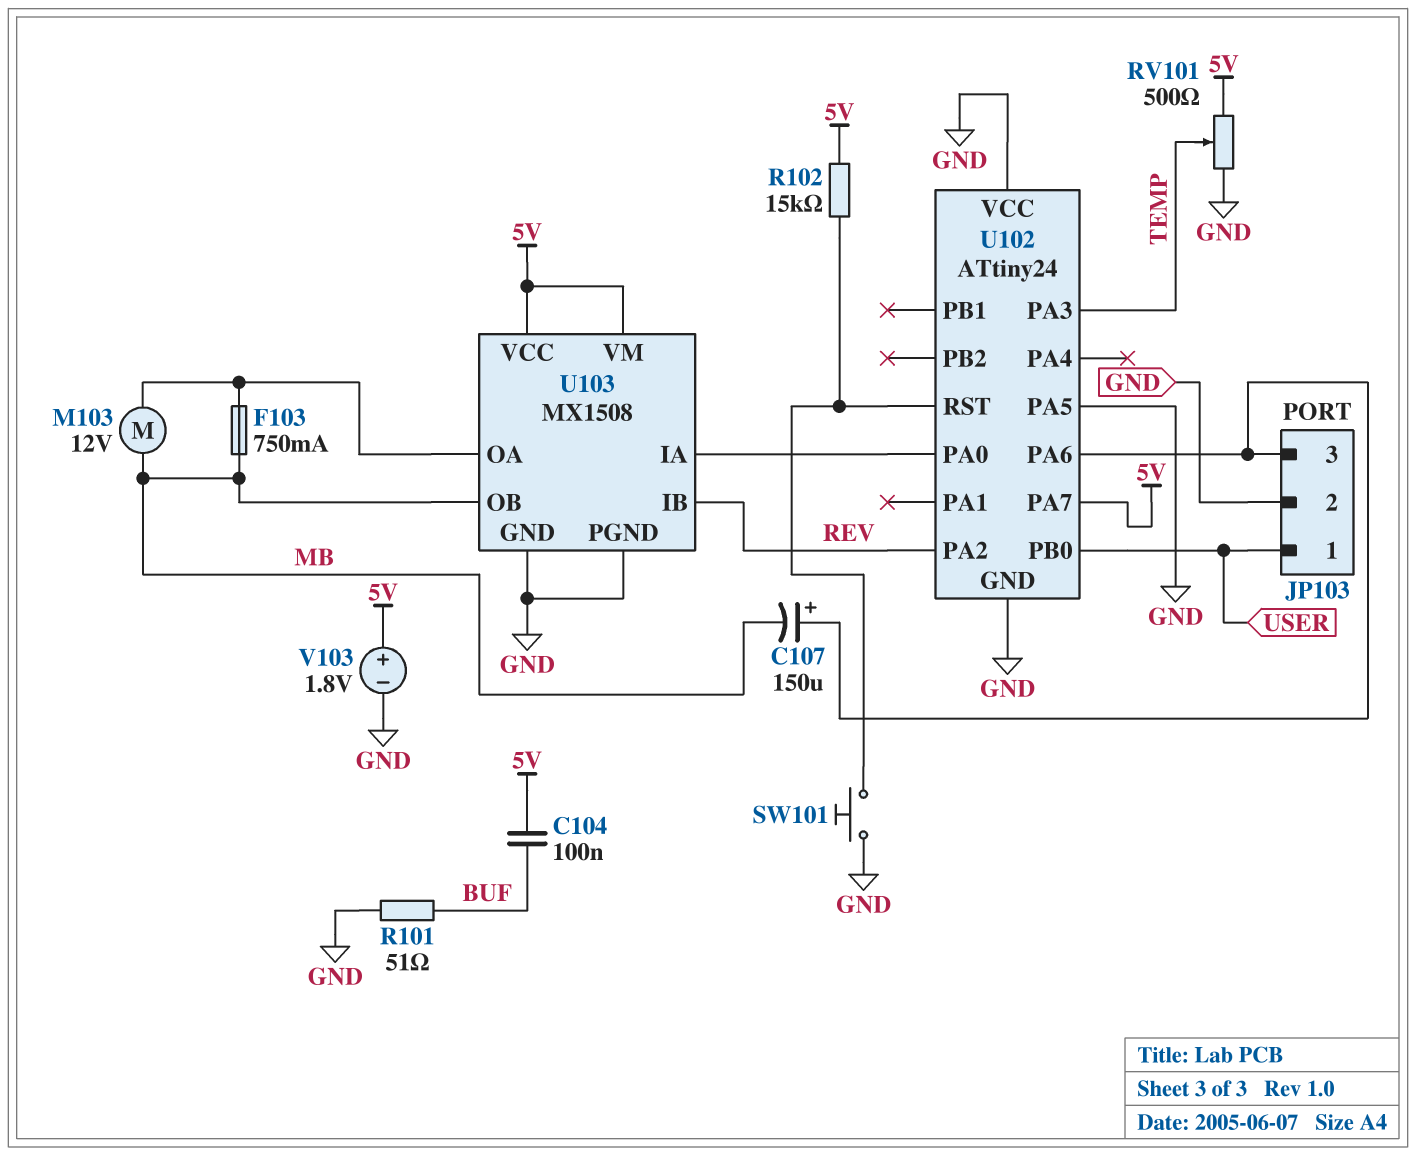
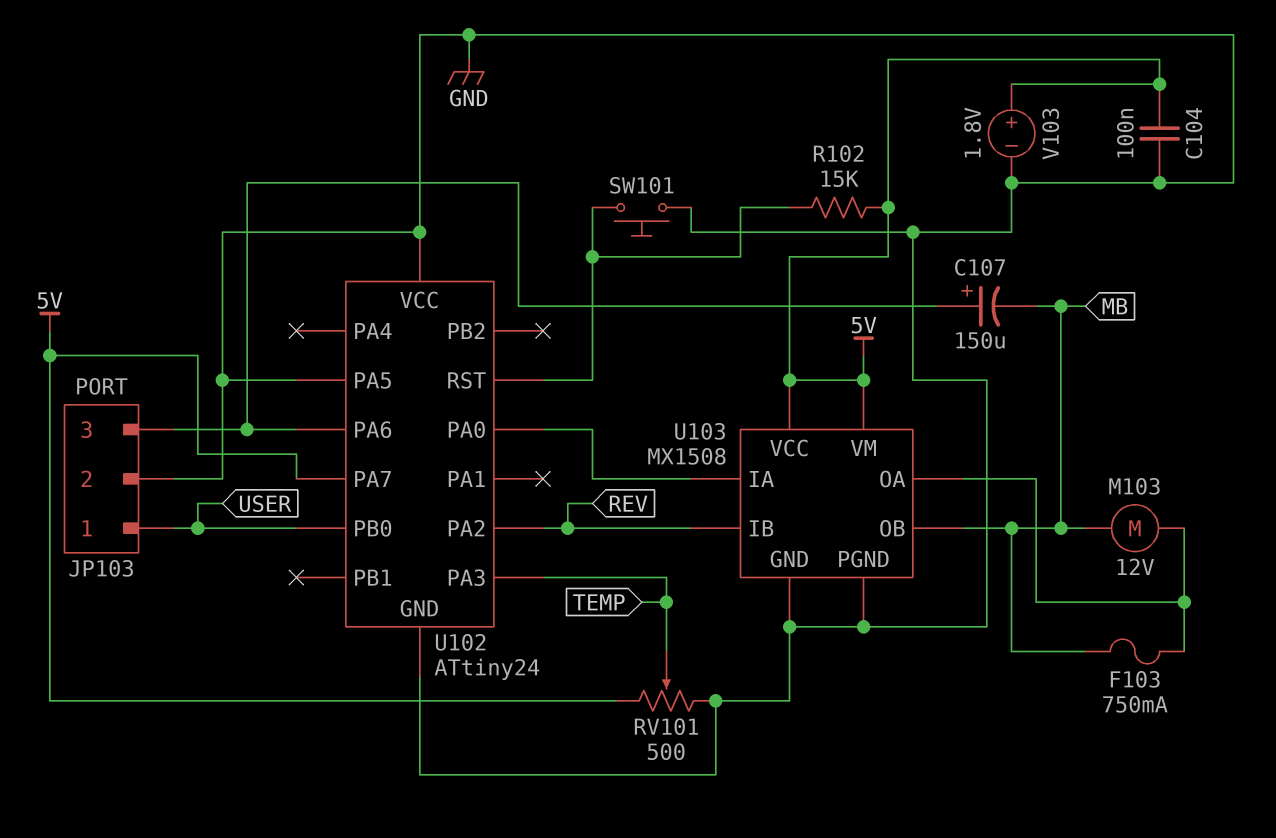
C104: 100nF (5V, BUF) -> 100nF (5V, GND)
R101: 51 (BUF, GND) -> none

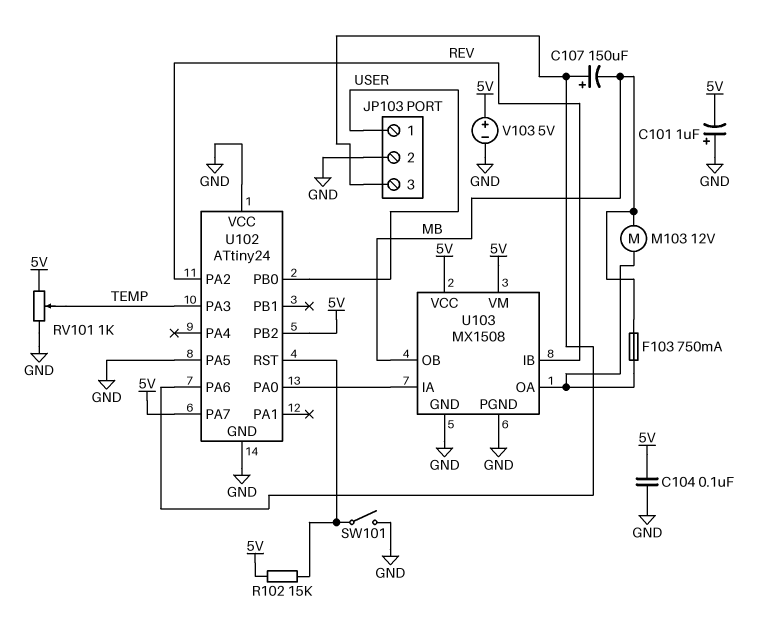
C101: none -> 1uF (plus GND, minus 5V)
RV101: 500 (5V, GND, wiper TEMP) -> 1k (5V, GND, wiper TEMP)
SW101: button (GND, U102/RST) -> switch (GND, U102/RST)
U102 pin PB2: none -> 5V
V103: 1.8V (plus 5V, minus GND) -> 5V (plus 5V, minus GND)

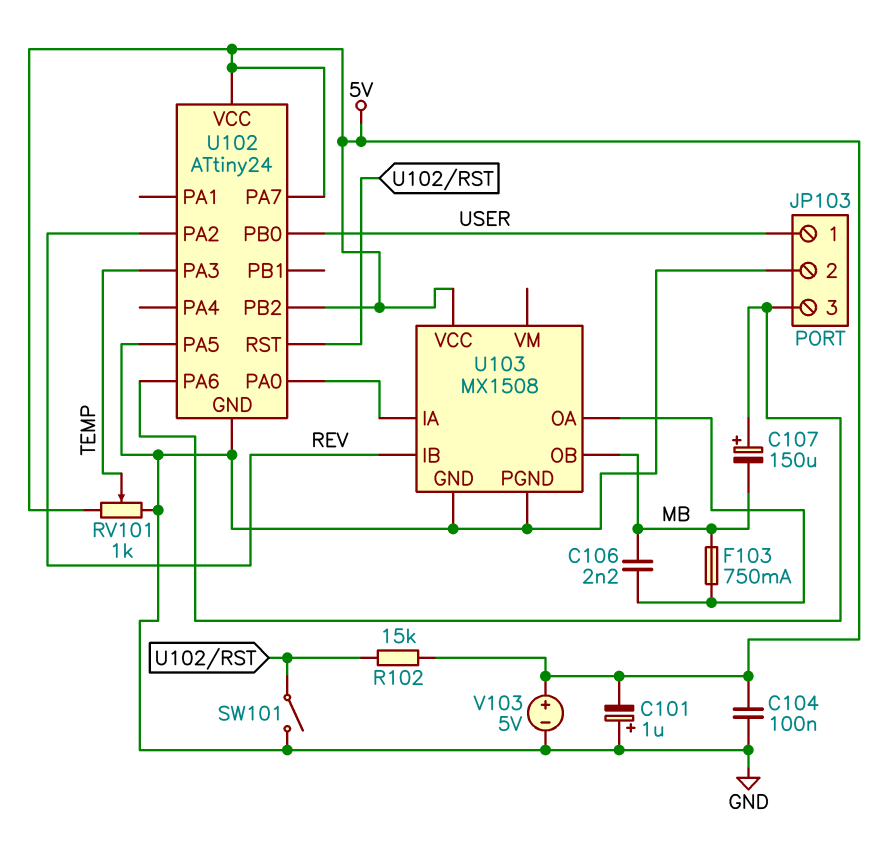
C106: none -> 2.2nF (MB, U103/OA)
M103: motor 12V (MB, U103/OA) -> none
U102 pin VCC: GND -> 5V
U103 pin VM: 5V -> none

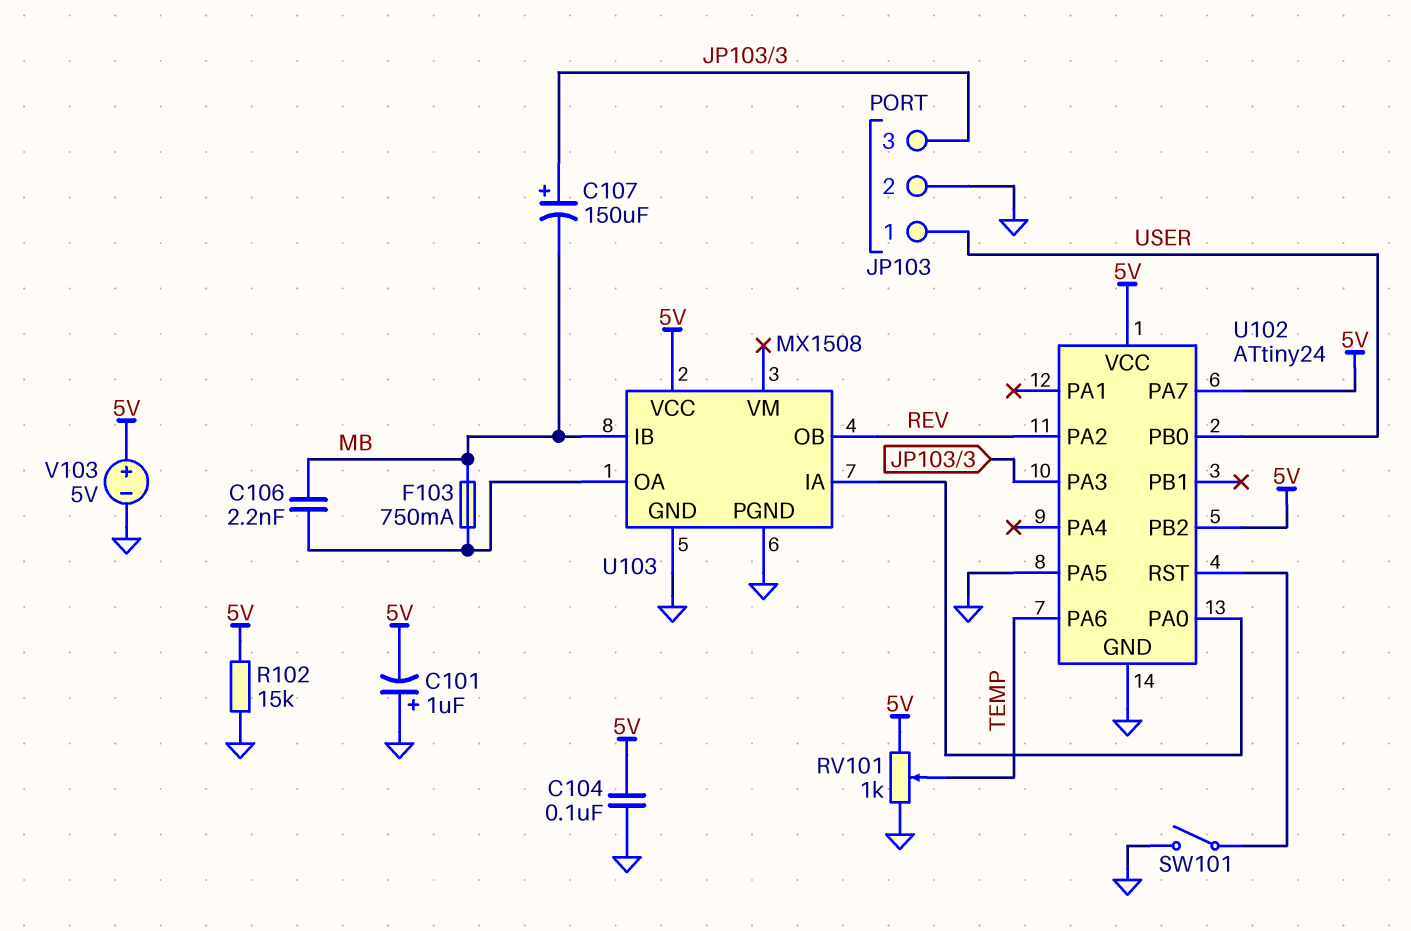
R102: 15k (5V, U102/RST) -> 15k (5V, GND)
U102 pin PA3: TEMP -> JP103/3
U102 pin PA6: JP103/3 -> TEMP
U103 pin IB: REV -> MB
U103 pin OB: MB -> REV

